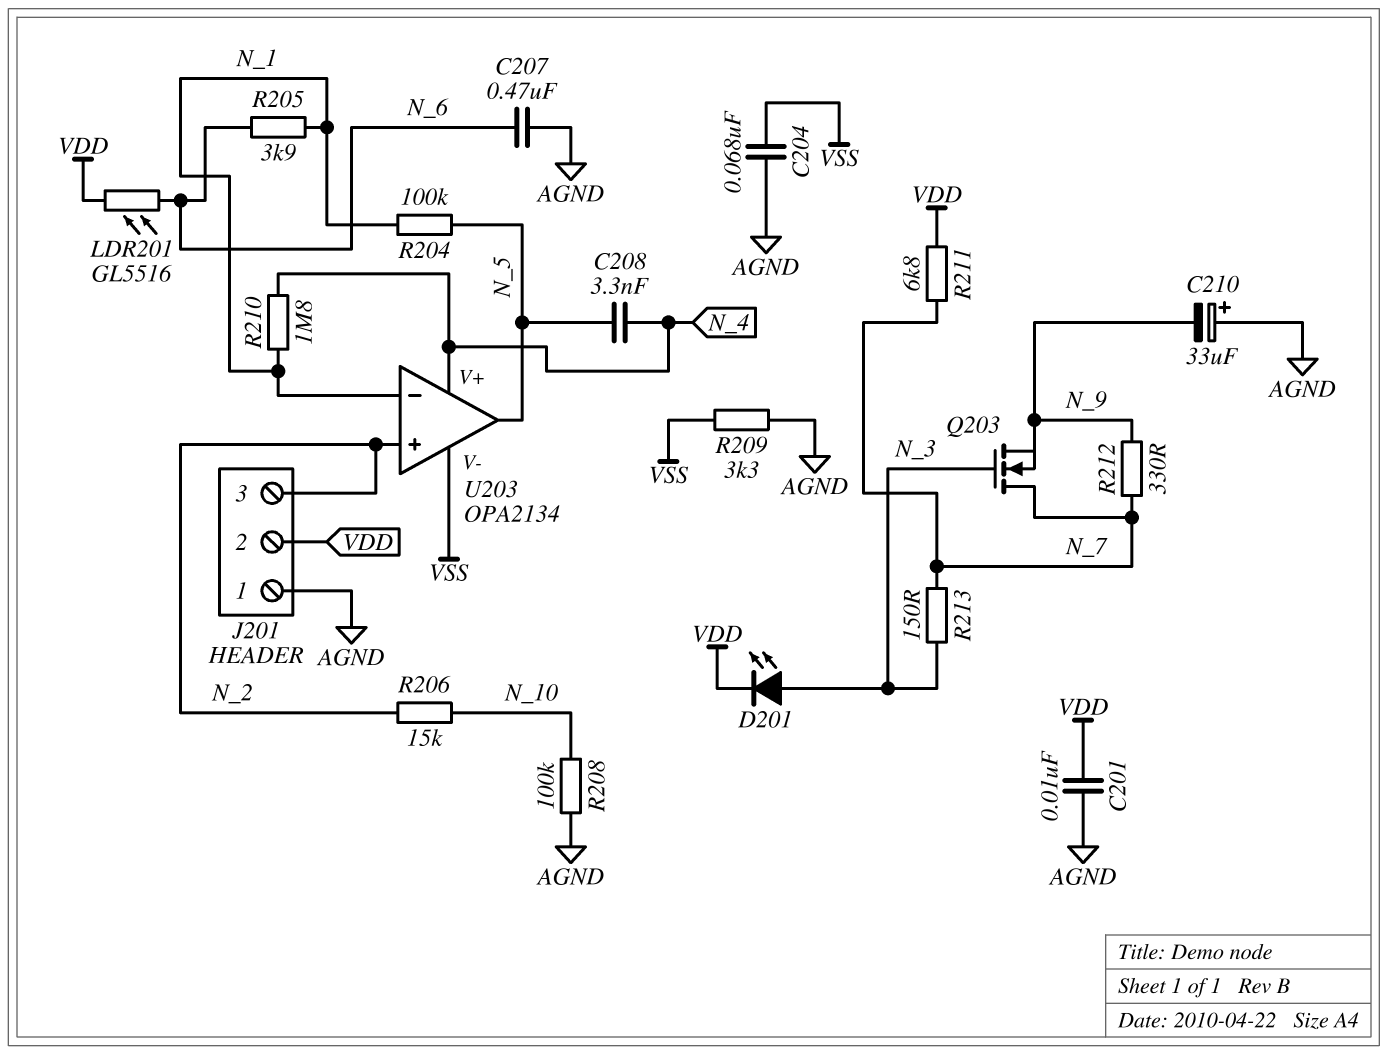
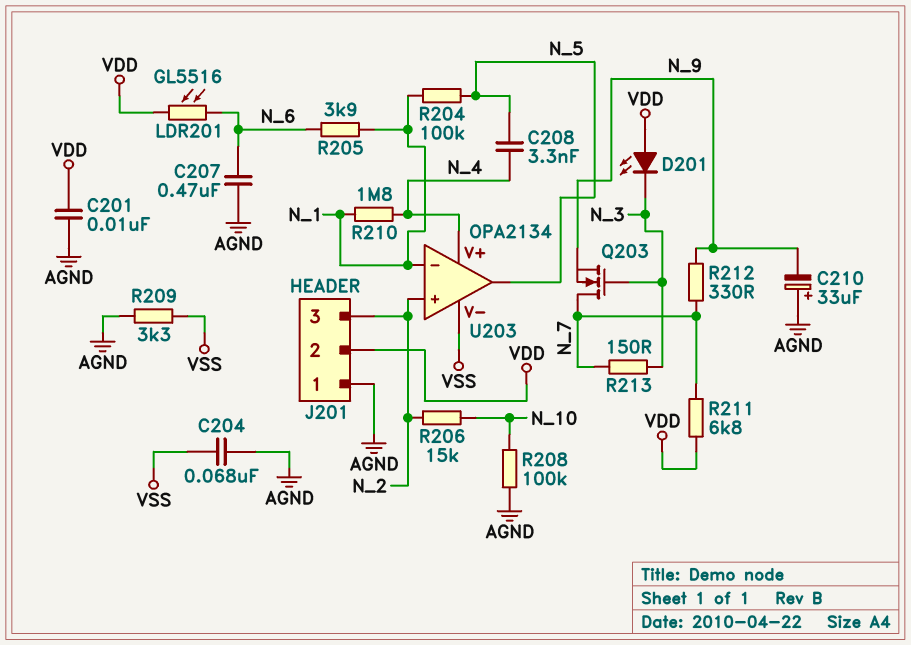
D201: LED (A N_3, K VDD) -> LED (A VDD, K N_3)

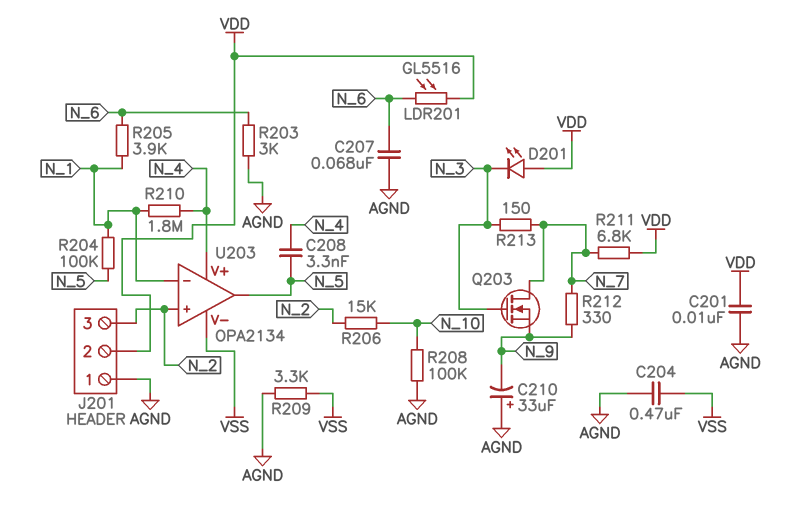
C204: 68nF (AGND, VSS) -> 470nF (AGND, VSS)
C207: 470nF (AGND, N_6) -> 68nF (AGND, N_6)
R203: none -> 3k (AGND, N_6)

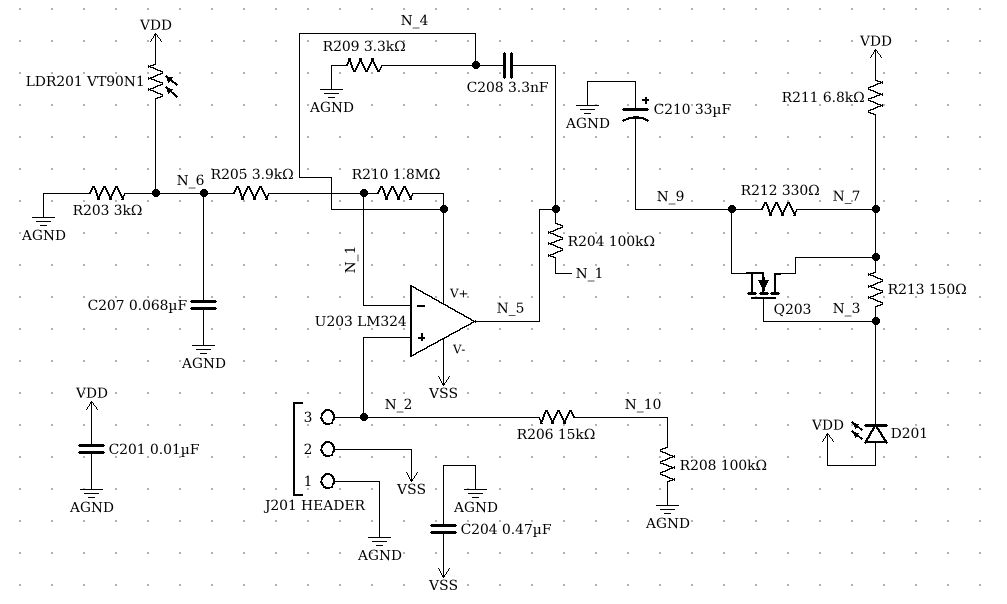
J201 pin 2: VDD -> VSS
LDR201: GL5516 (N_6, VDD) -> VT90N1 (N_6, VDD)
R209: 3.3k (AGND, VSS) -> 3.3k (AGND, N_4)
U203: OPA2134 -> LM324

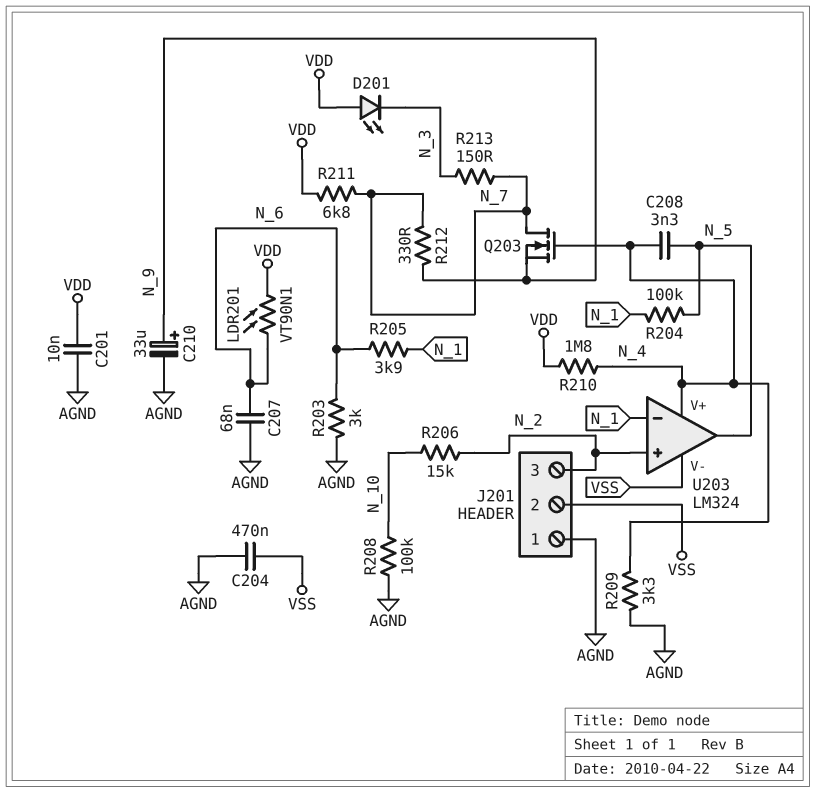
C210: 33uF (plus AGND, minus N_9) -> 33uF (plus N_9, minus AGND)
Q203: NMOS (G N_3, D N_7, S N_9) -> NMOS (G N_4, D N_7, S N_9)
R210: 1.8M (N_1, N_4) -> 1.8M (N_4, VDD)

